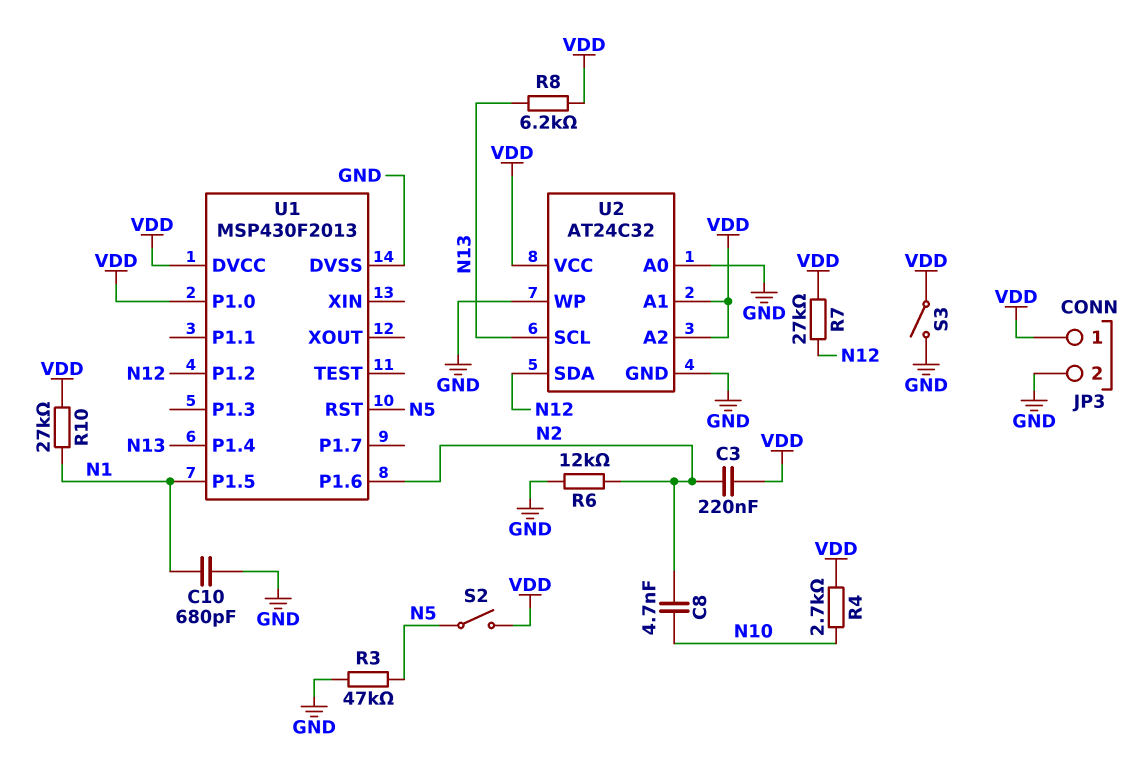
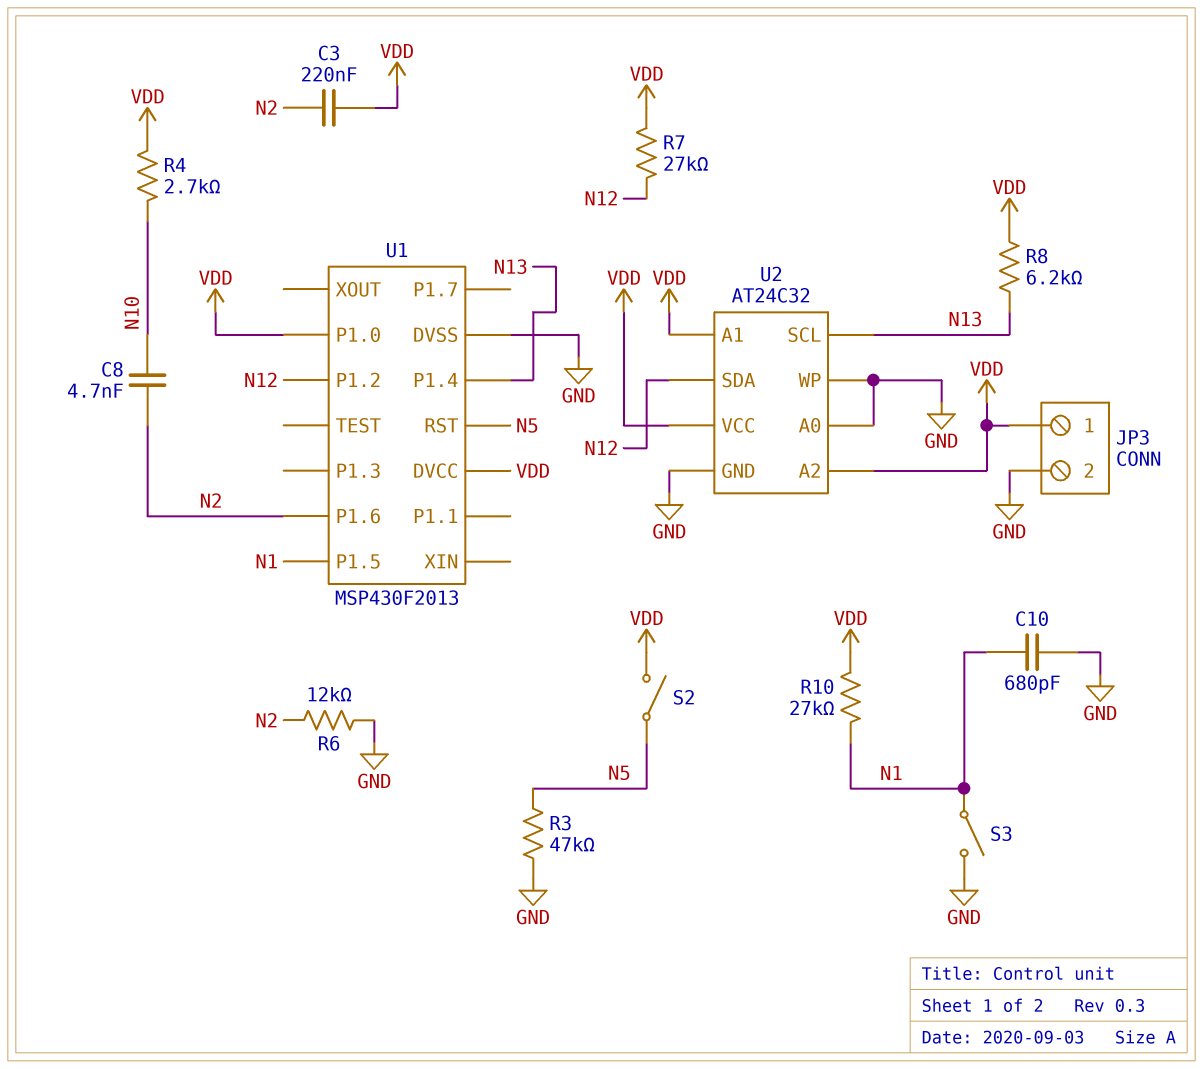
S3: switch (GND, VDD) -> switch (GND, N1)

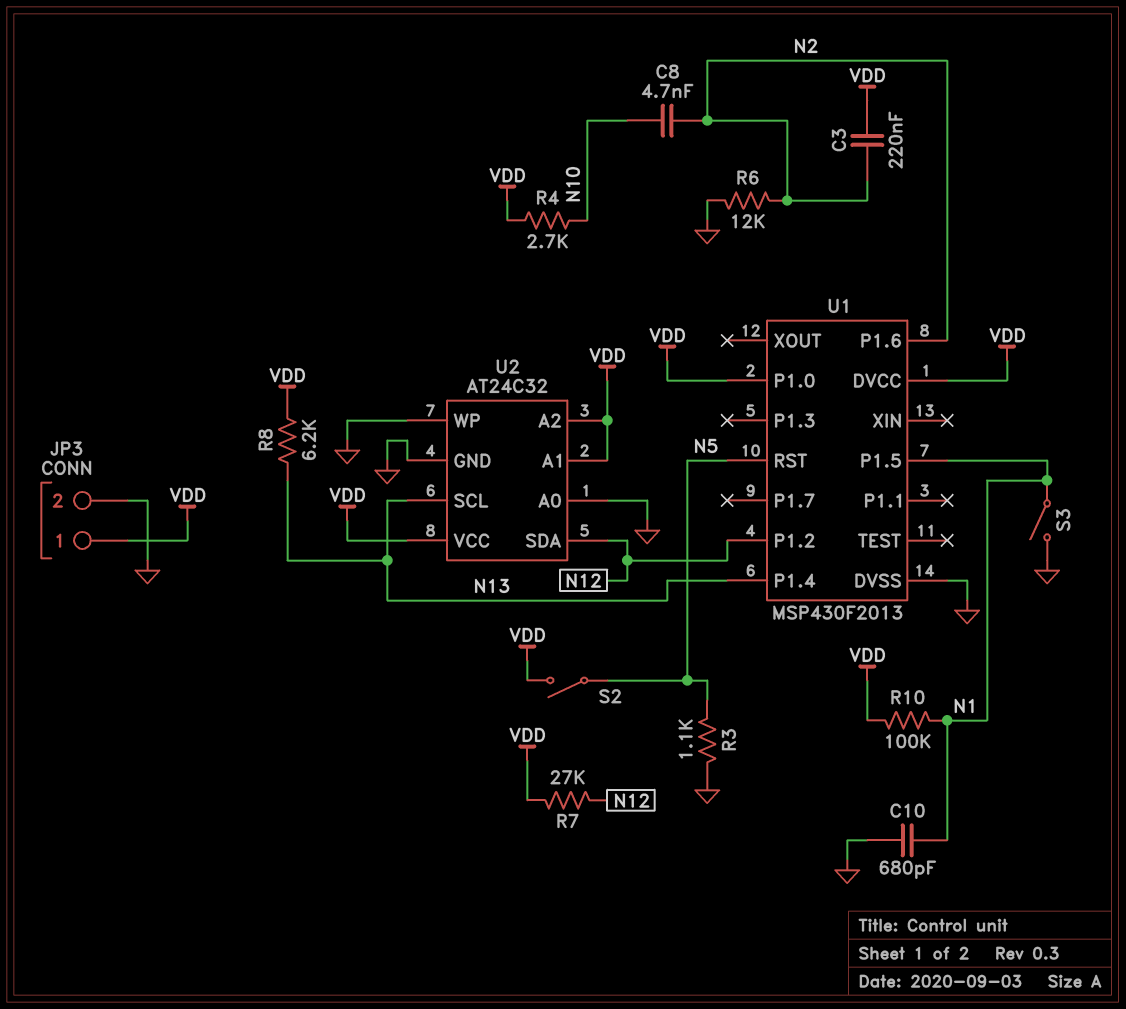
R3: 47k (GND, N5) -> 1.1k (GND, N5)
R10: 27k (N1, VDD) -> 100k (N1, VDD)

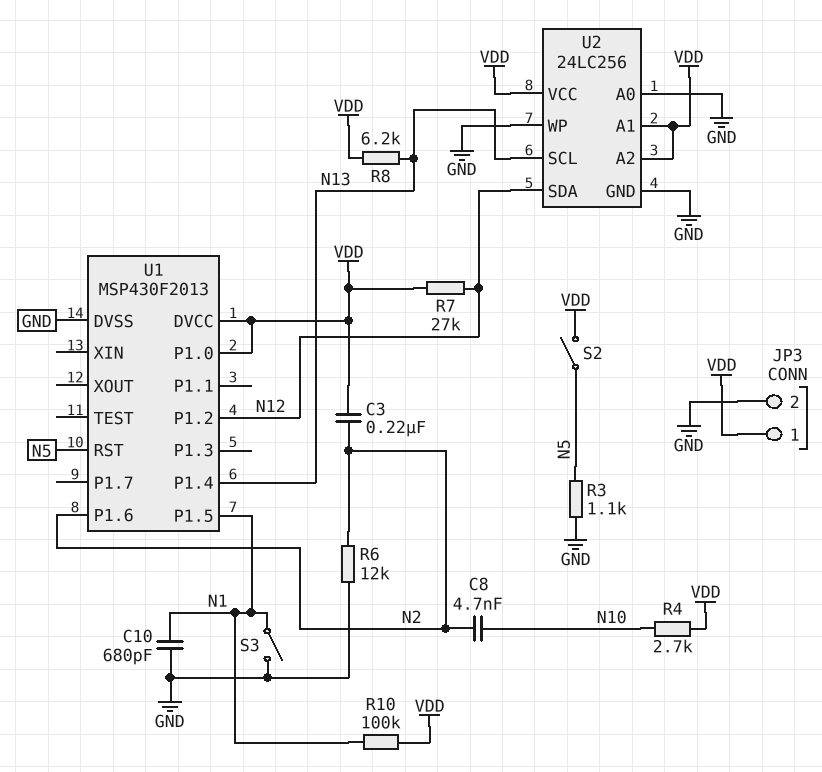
U2: AT24C32 -> 24LC256

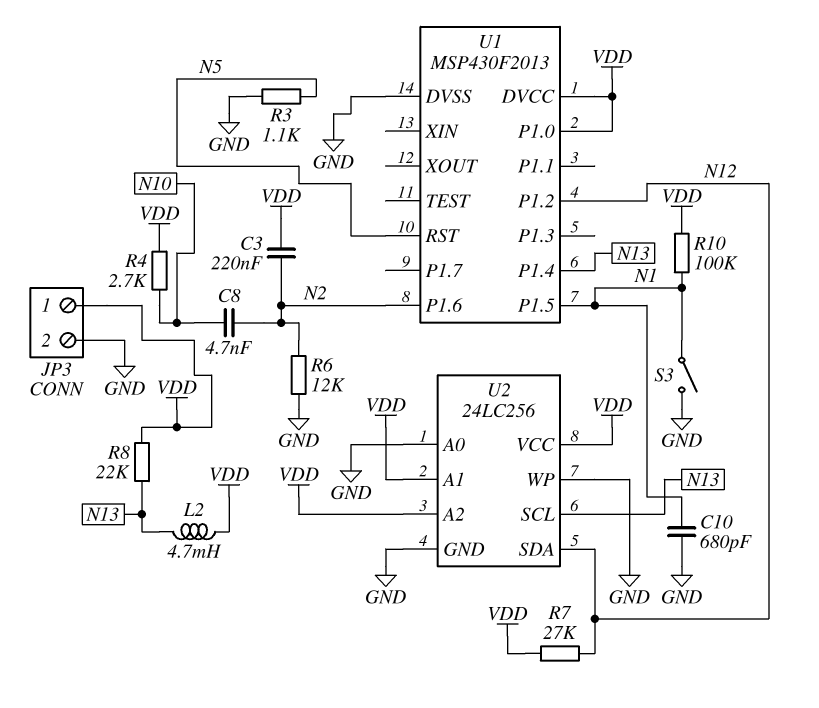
L2: none -> 4.7mH (N13, VDD)
R8: 6.2k (N13, VDD) -> 22k (N13, VDD)
S2: switch (N5, VDD) -> none

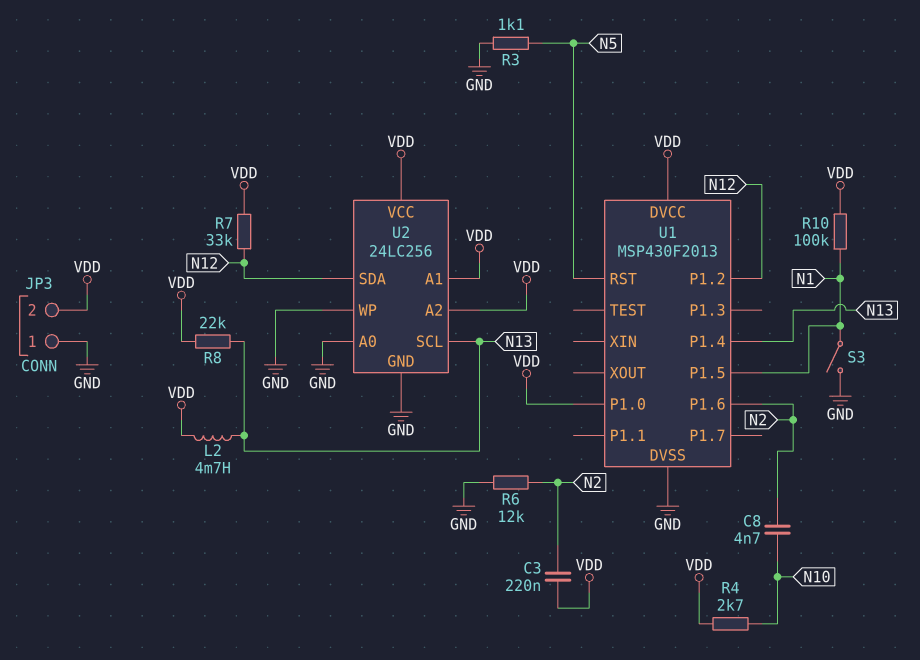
C10: 680pF (GND, N1) -> none
JP3 pin 1: VDD -> GND
JP3 pin 2: GND -> VDD
R7: 27k (N12, VDD) -> 33k (N12, VDD)

